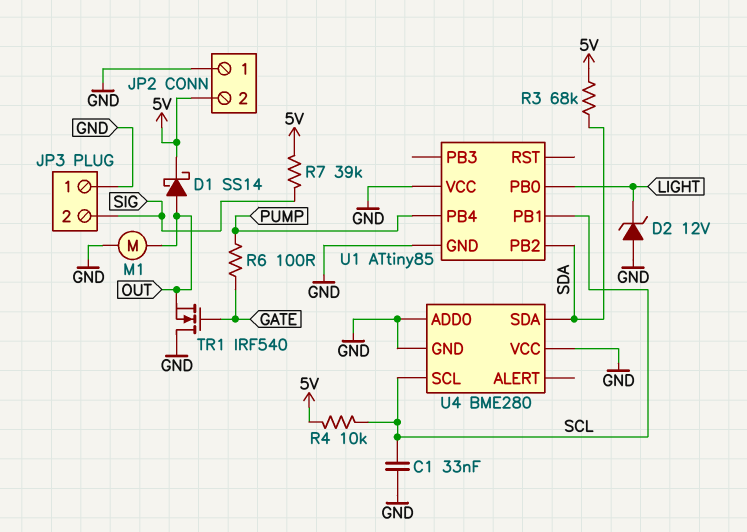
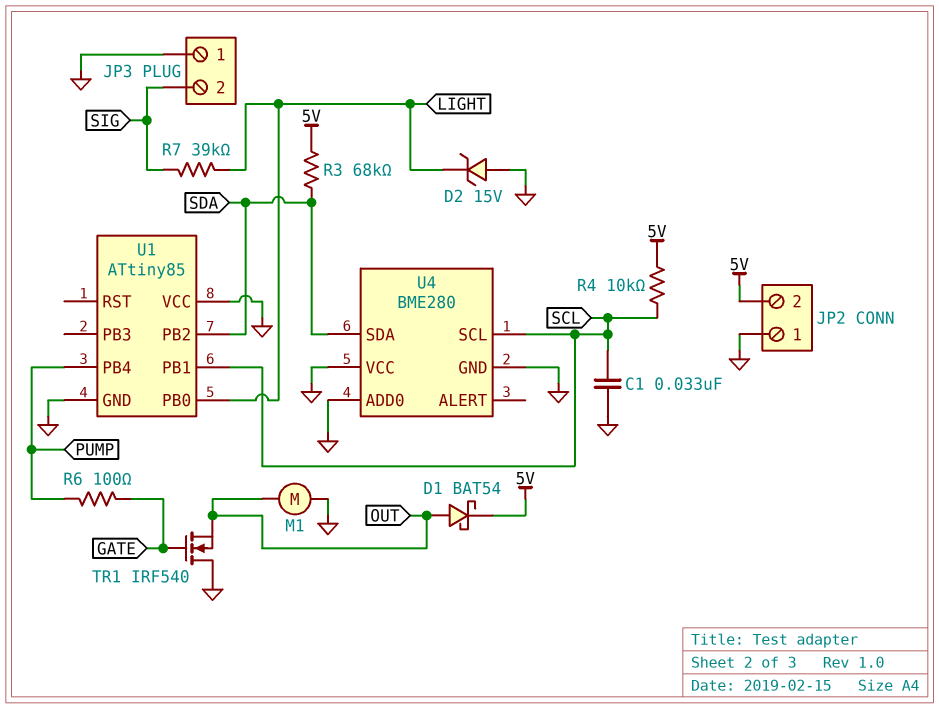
D1: schottky SS14 (A OUT, K 5V) -> schottky BAT54 (A OUT, K 5V)
D2: zener 12V (A GND, K LIGHT) -> zener 15V (A GND, K LIGHT)
R7: 39k (5V, SIG) -> 39k (LIGHT, SIG)

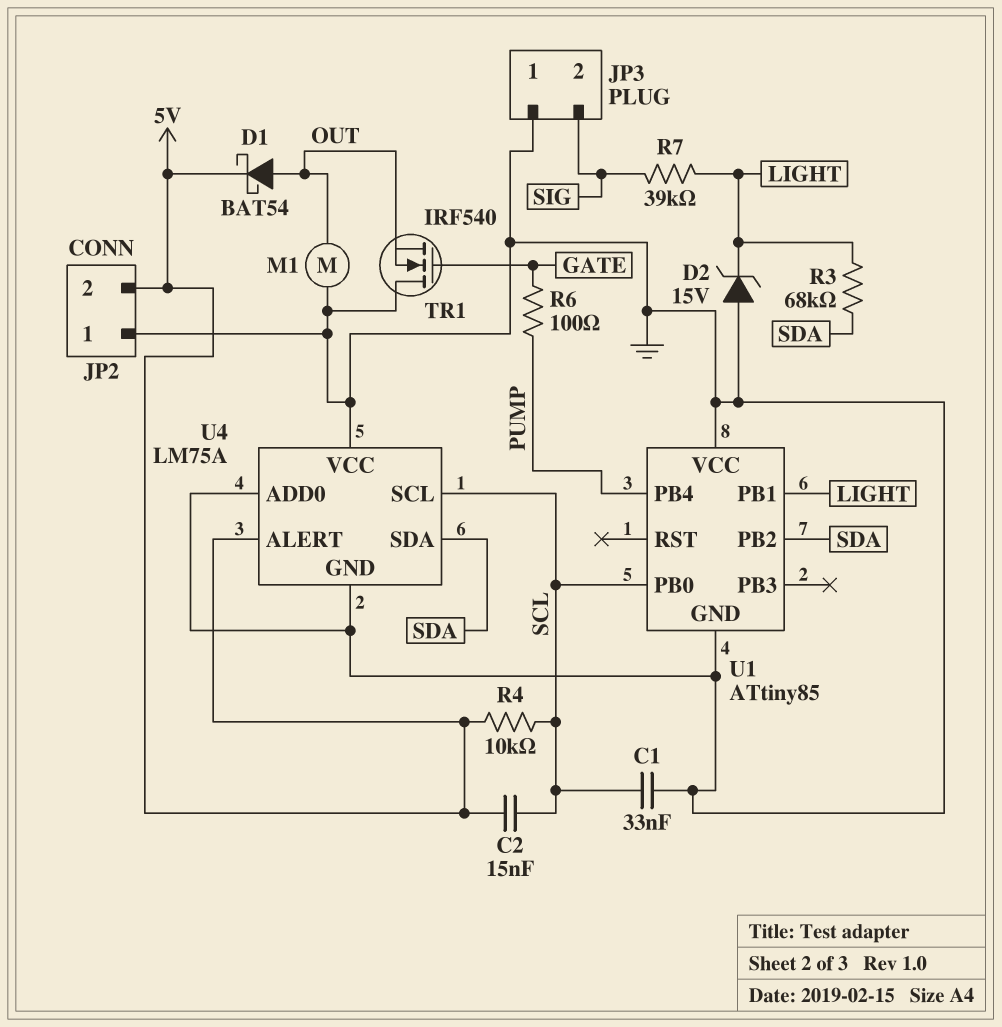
C2: none -> 15nF (5V, SCL)
R3: 68k (5V, SDA) -> 68k (LIGHT, SDA)
U1 pin PB0: LIGHT -> SCL
U1 pin PB1: SCL -> LIGHT
U4: BME280 -> LM75A
U4 pin ALERT: none -> 5V

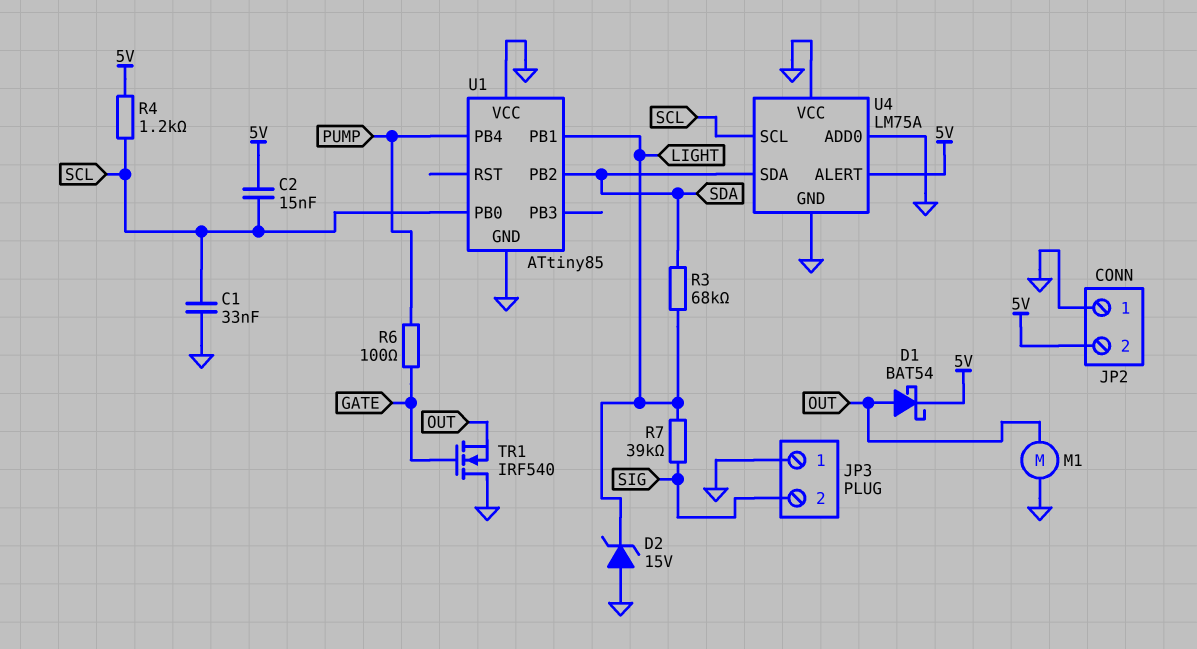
R4: 10k (5V, SCL) -> 1.2k (5V, SCL)

